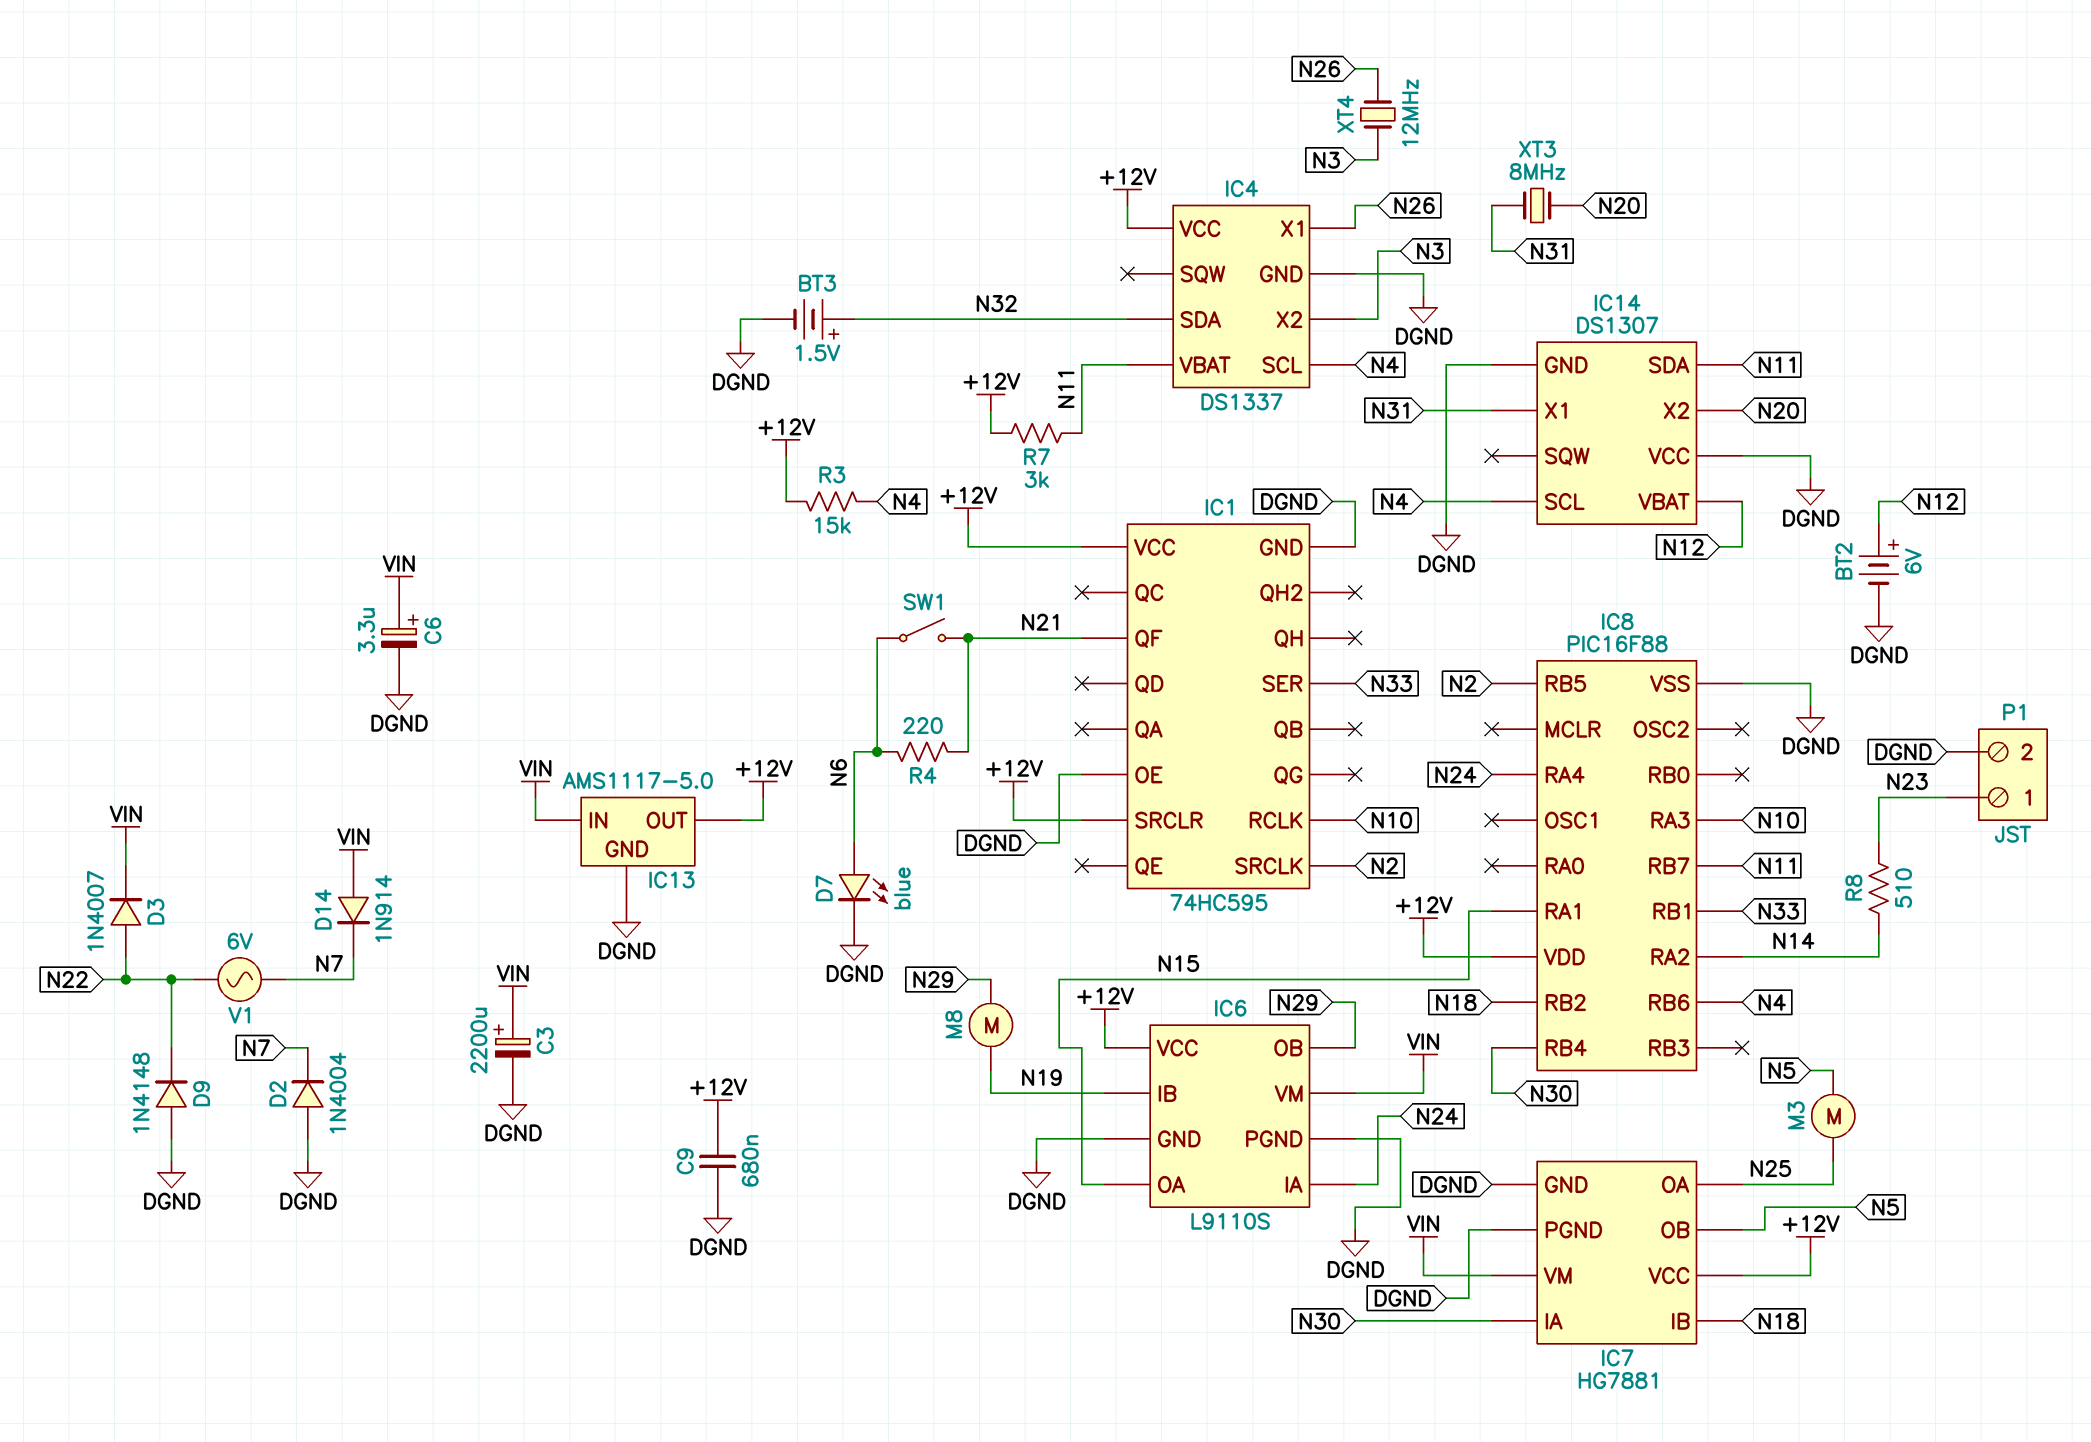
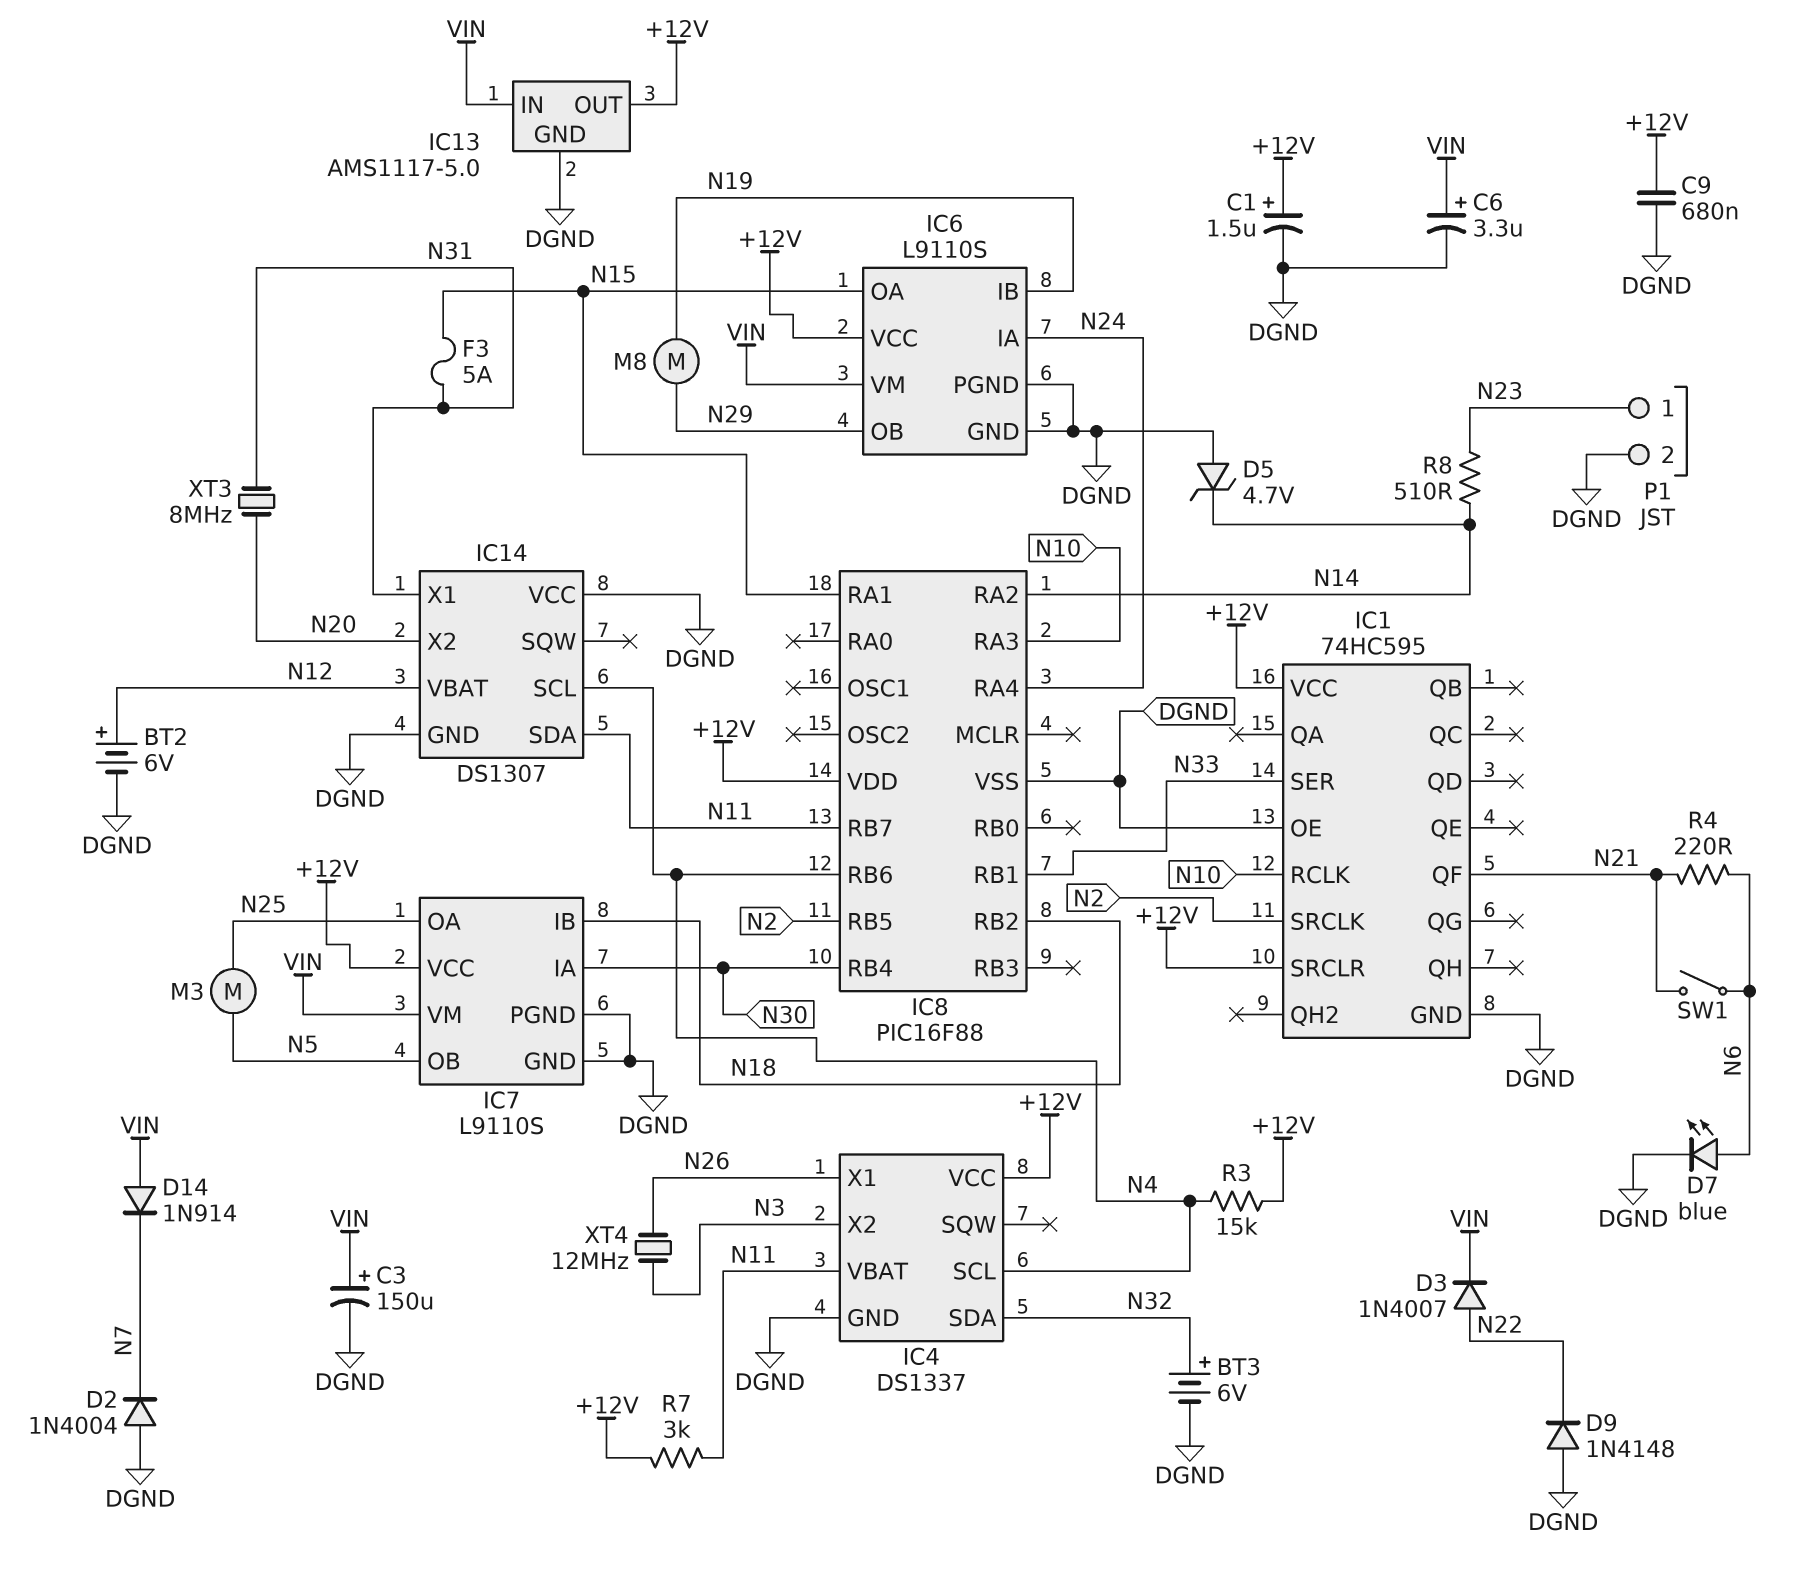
BT3: 1.5V (plus N32, minus DGND) -> 6V (plus N32, minus DGND)
C1: none -> 1.5uF (plus +12V, minus DGND)
C3: 2200uF (plus VIN, minus DGND) -> 150uF (plus VIN, minus DGND)
D5: none -> zener 4.7V (A DGND, K N14)
F3: none -> 5A (N15, N31)
IC7: HG7881 -> L9110S
V1: AC 6V (N7, N22) -> none

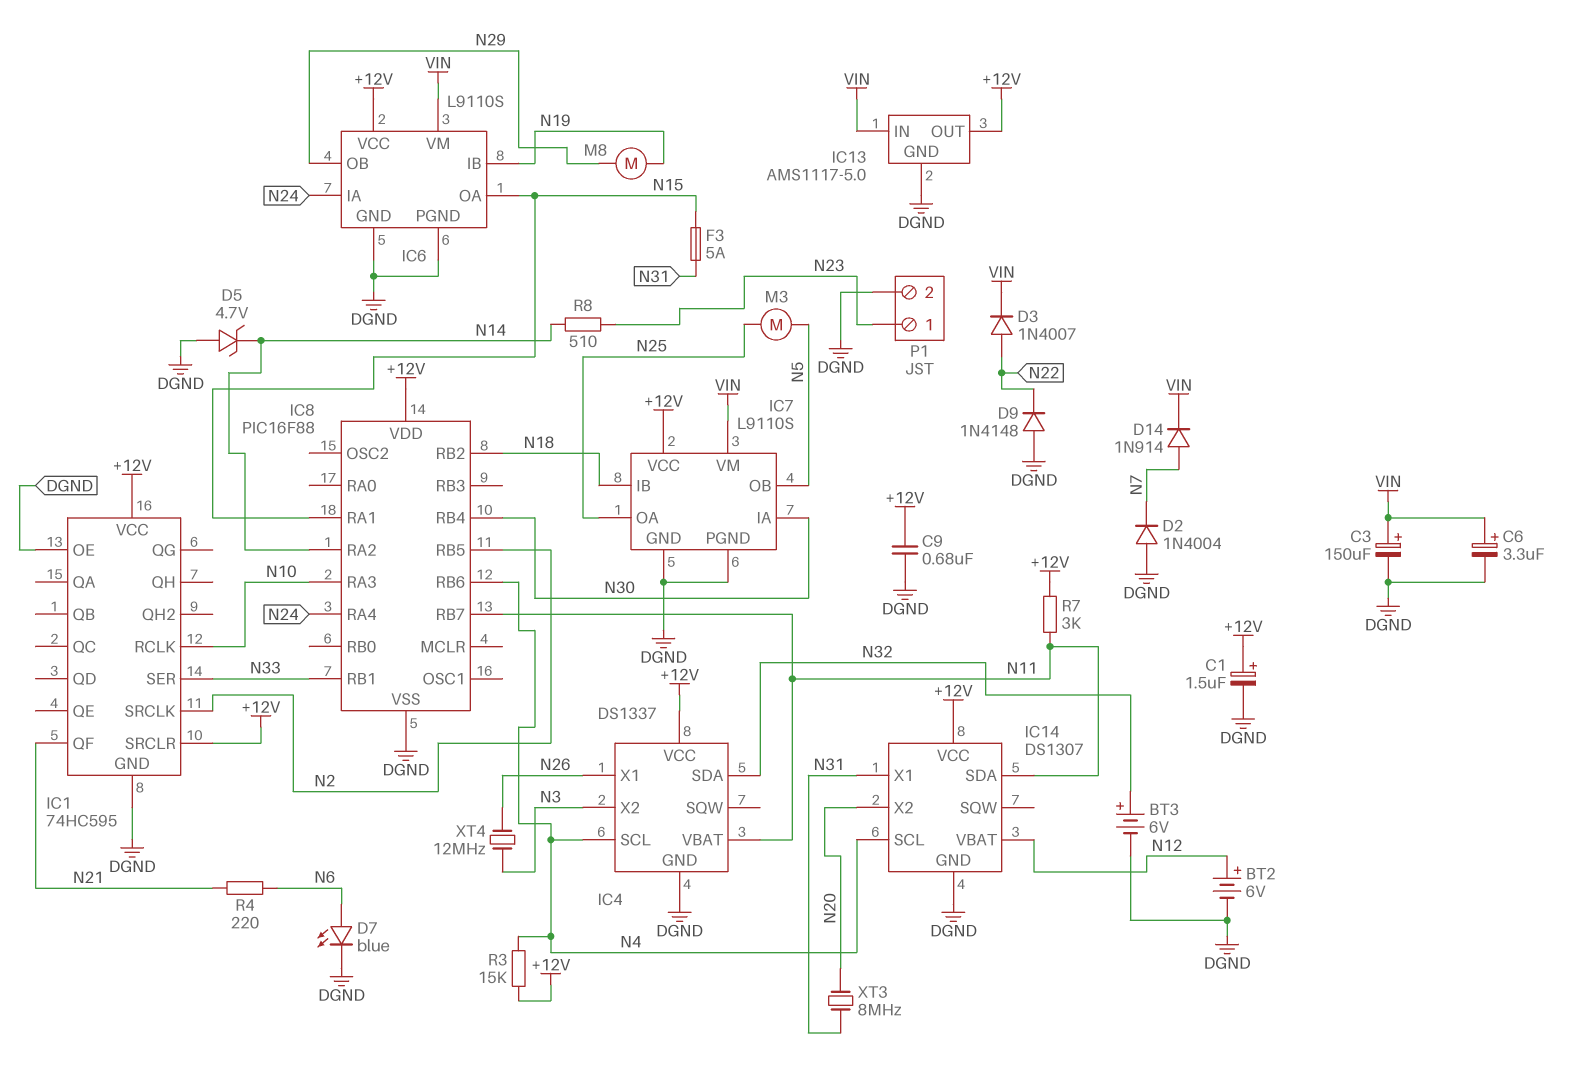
D14: diode 1N914 (A VIN, K N7) -> diode 1N914 (A N7, K VIN)
IC14 pin VCC: DGND -> +12V
SW1: switch (N6, N21) -> none

